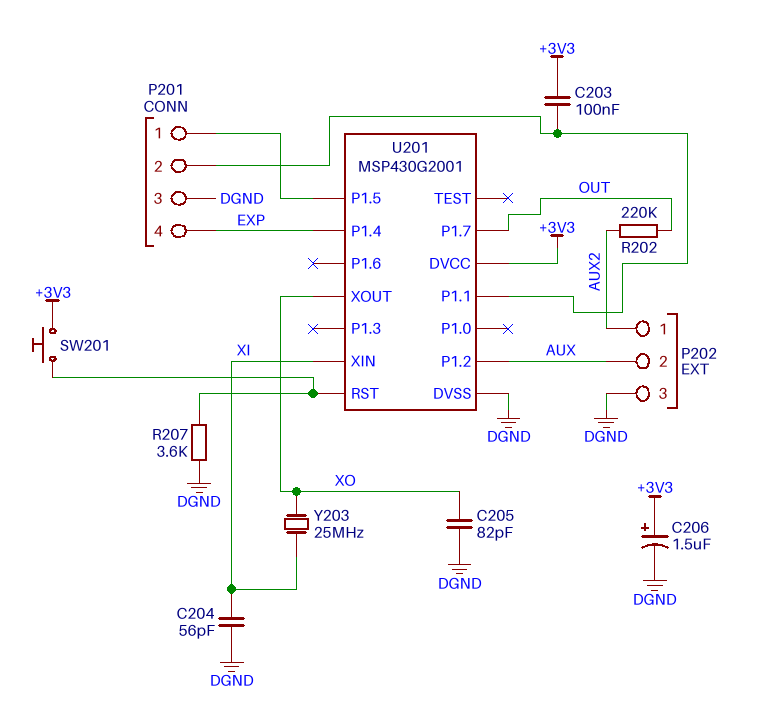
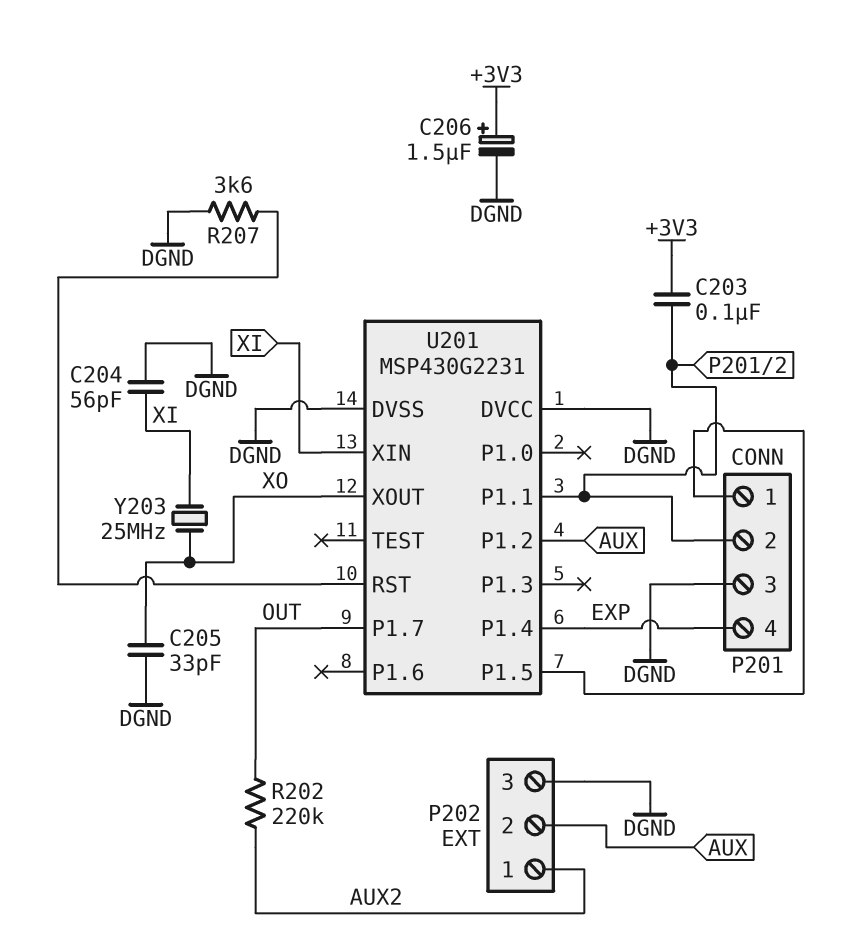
C205: 82pF (DGND, XO) -> 33pF (DGND, XO)
SW201: button (+3V3, U201/RST) -> none
U201: MSP430G2001 -> MSP430G2231
U201 pin DVCC: +3V3 -> DGND

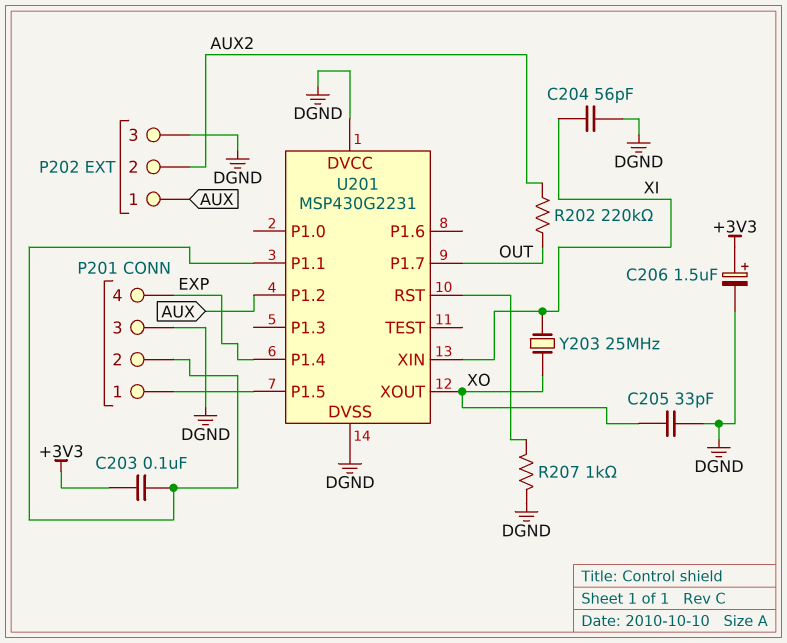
P202 pin 1: AUX2 -> AUX
P202 pin 2: AUX -> AUX2
R207: 3.6k (DGND, U201/RST) -> 1k (DGND, U201/RST)

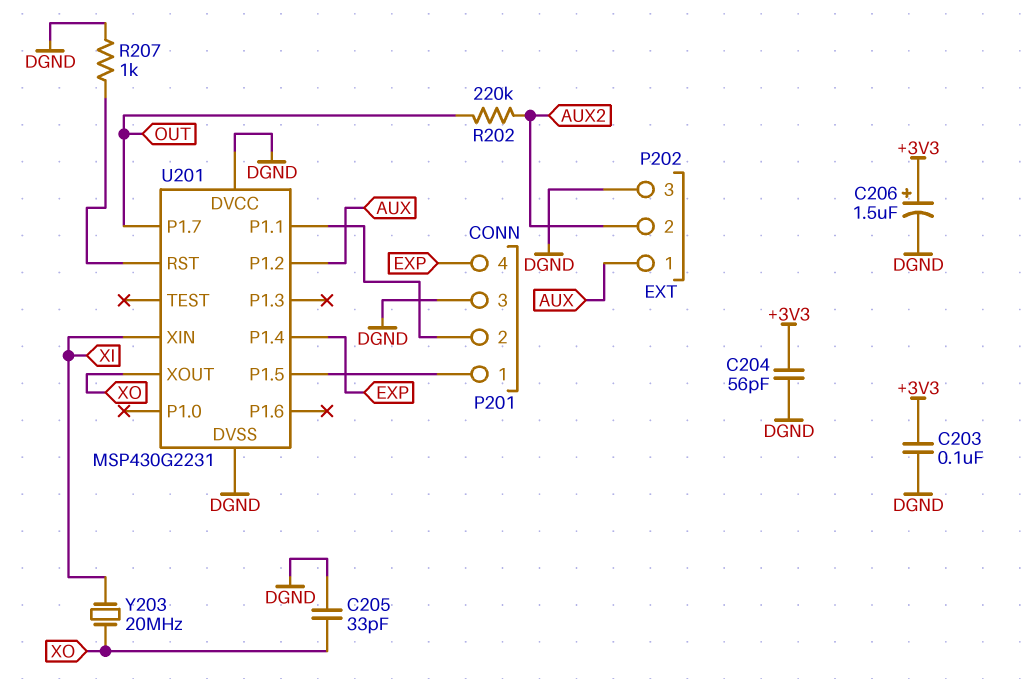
C203: 100nF (+3V3, P201/2) -> 100nF (+3V3, DGND)
C204: 56pF (DGND, XI) -> 56pF (+3V3, DGND)
Y203: 25MHz (XI, XO) -> 20MHz (XI, XO)

